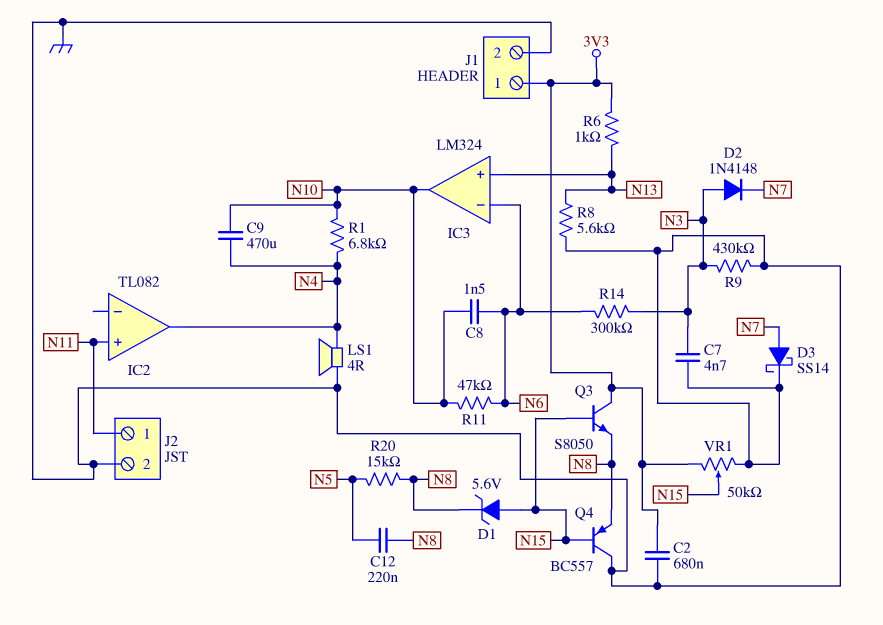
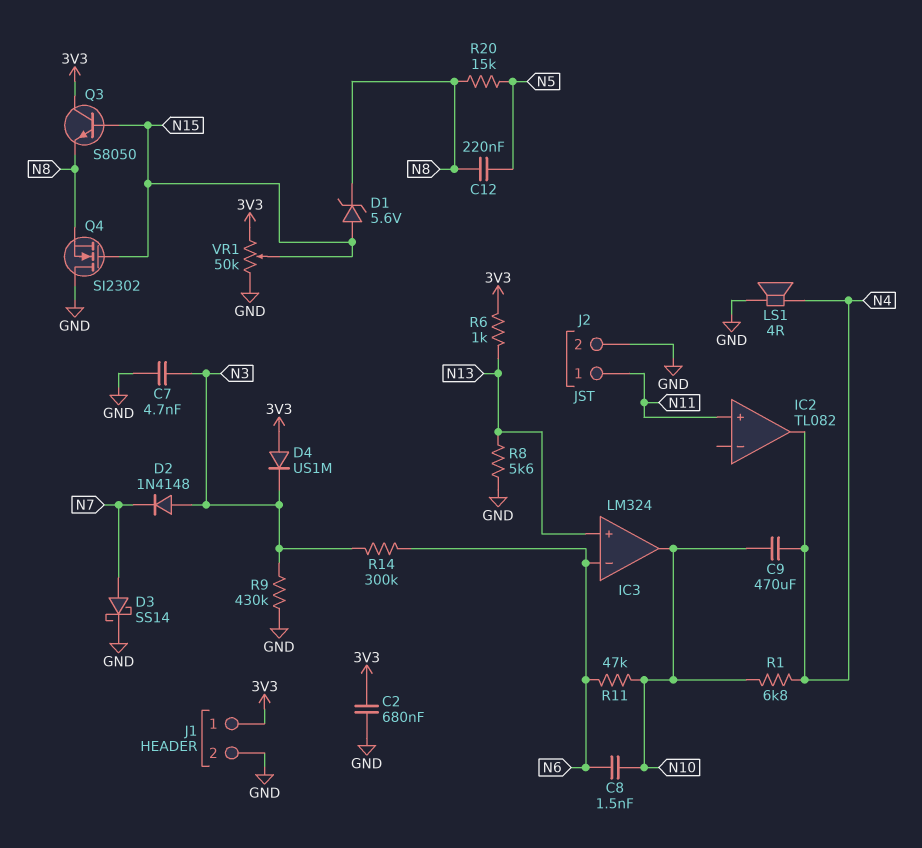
D4: none -> diode US1M (A 3V3, K N3)
Q4: PNP BC557 (B N15, C GND, E N8) -> NMOS SI2302 (G N15, D GND, S N8)

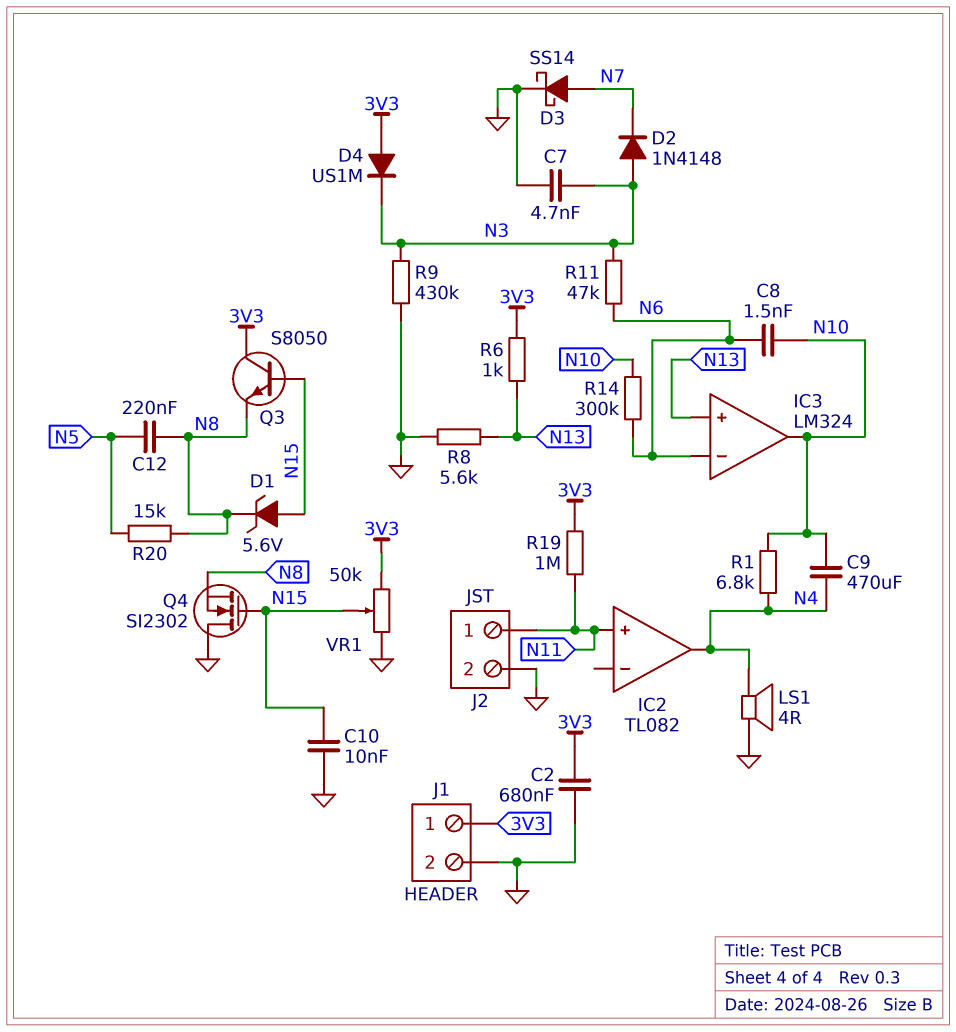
C10: none -> 10nF (GND, N15)
R11: 47k (N6, N10) -> 47k (N3, N6)
R14: 300k (N3, N6) -> 300k (N6, N10)
R19: none -> 1M (3V3, N11)

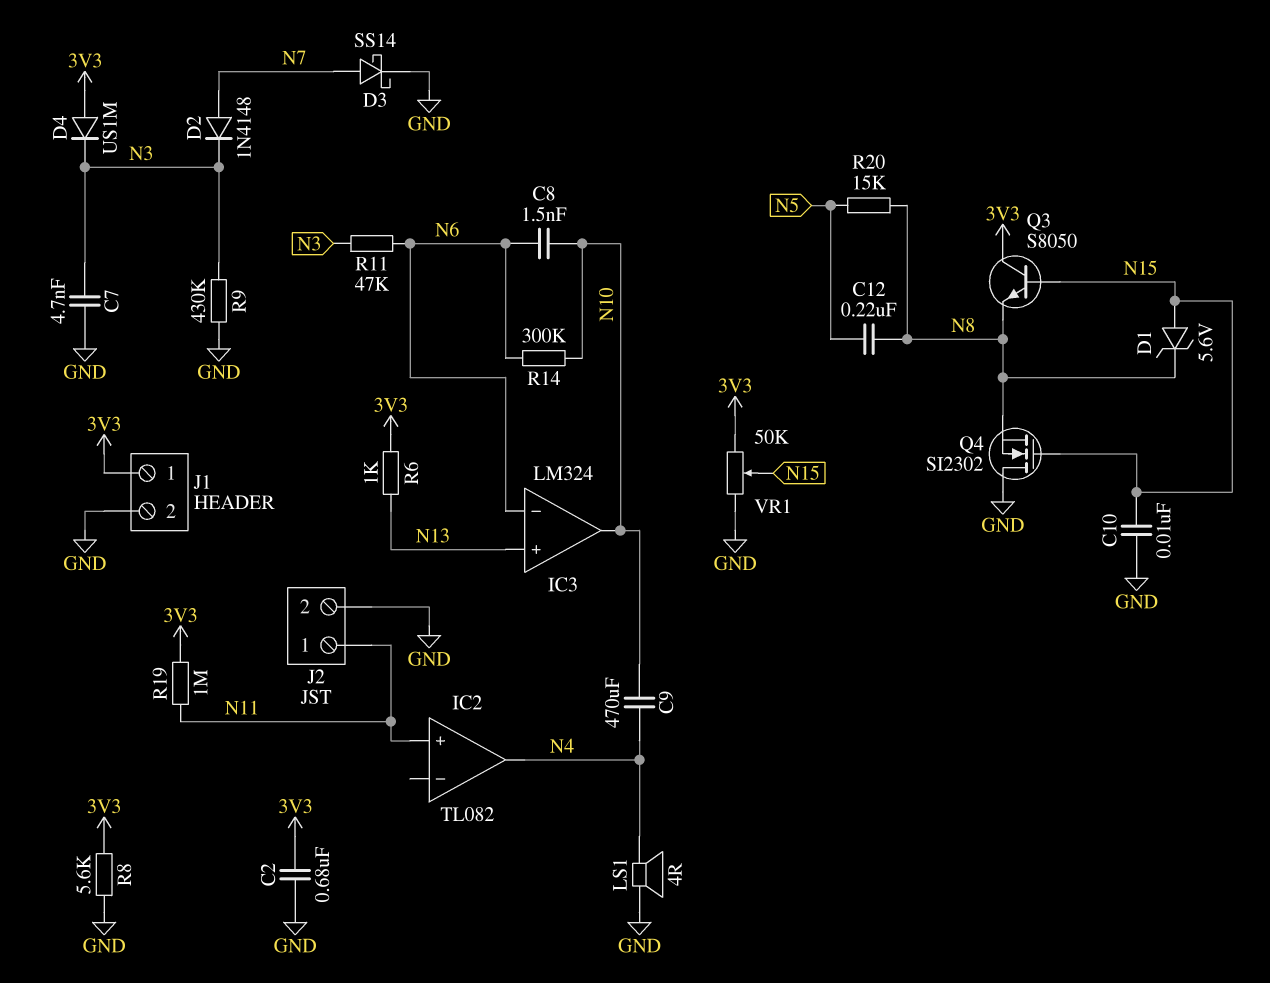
D2: diode 1N4148 (A N3, K N7) -> diode 1N4148 (A N7, K N3)
R1: 6.8k (N4, N10) -> none
R8: 5.6k (GND, N13) -> 5.6k (3V3, GND)

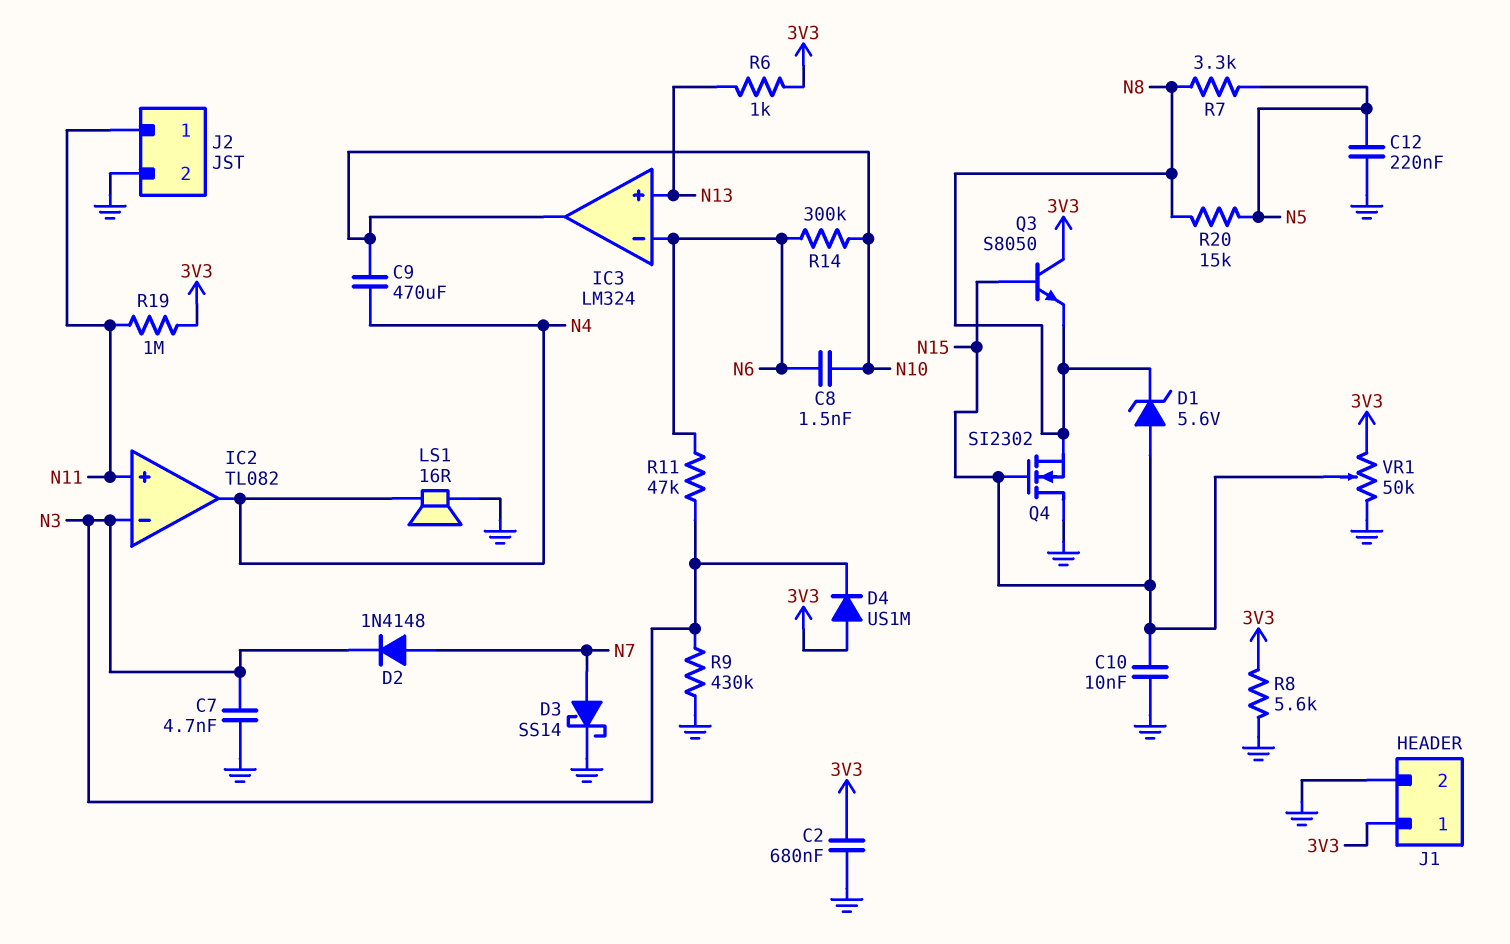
C12: 220nF (N5, N8) -> 220nF (GND, N5)
IC2 pin in-: none -> N3
LS1: speaker 4R (GND, N4) -> speaker 16R (GND, N4)
R7: none -> 3.3k (N5, N8)

